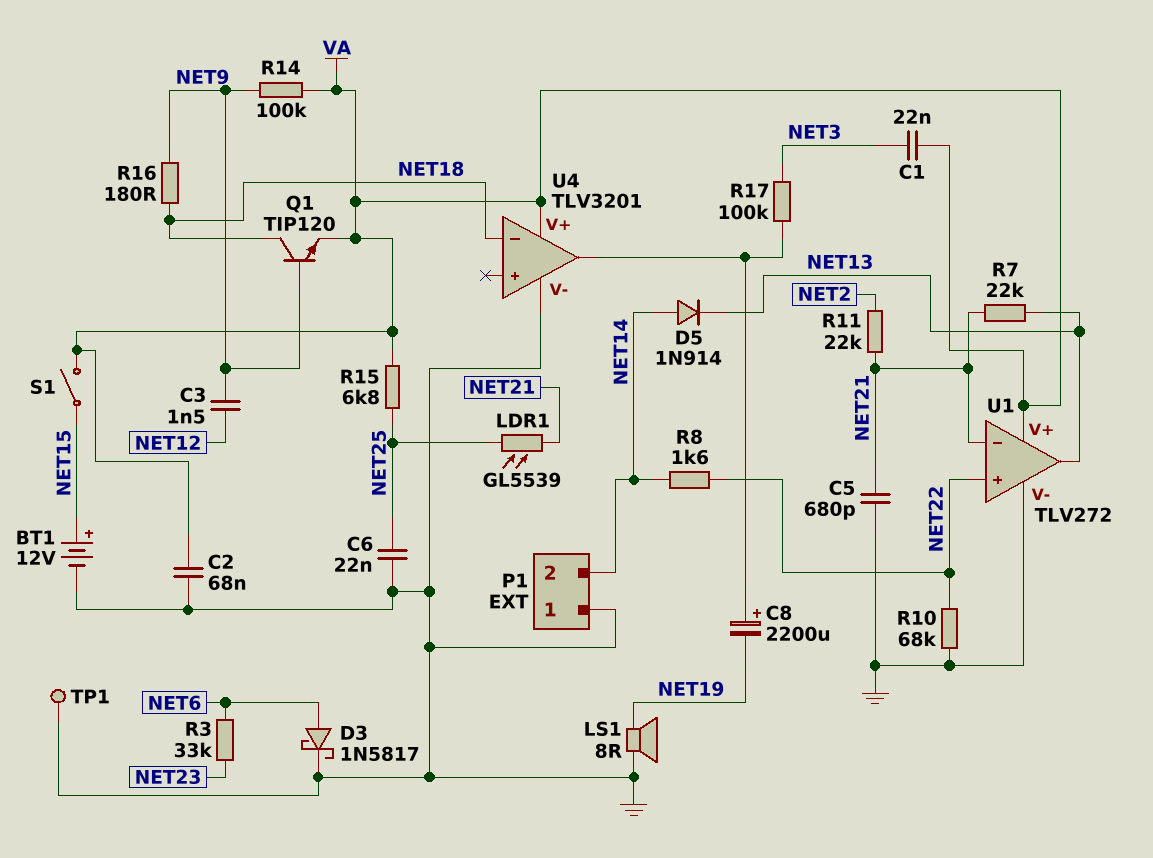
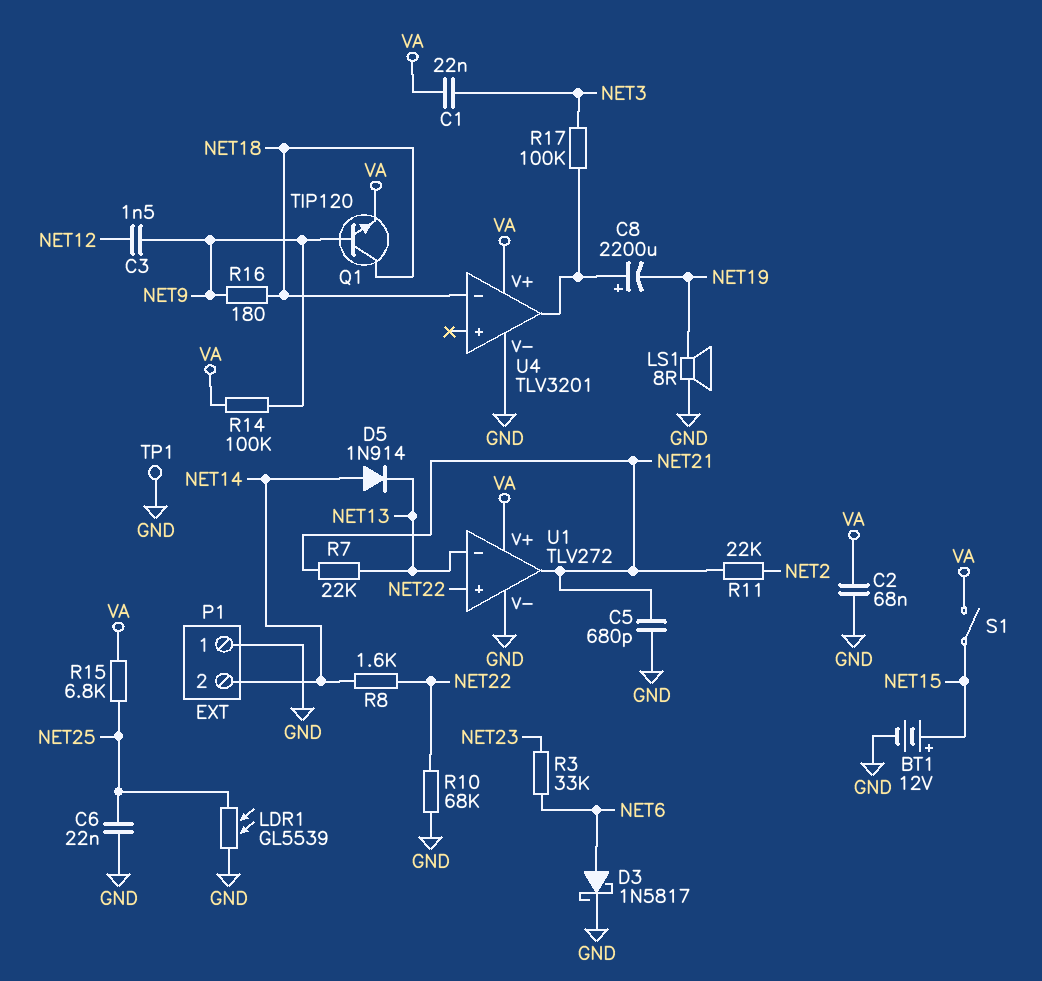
LDR1: GL5539 (NET21, NET25) -> GL5539 (GND, NET25)
U1 pin in-: NET21 -> NET13
U1 pin out: NET13 -> NET21

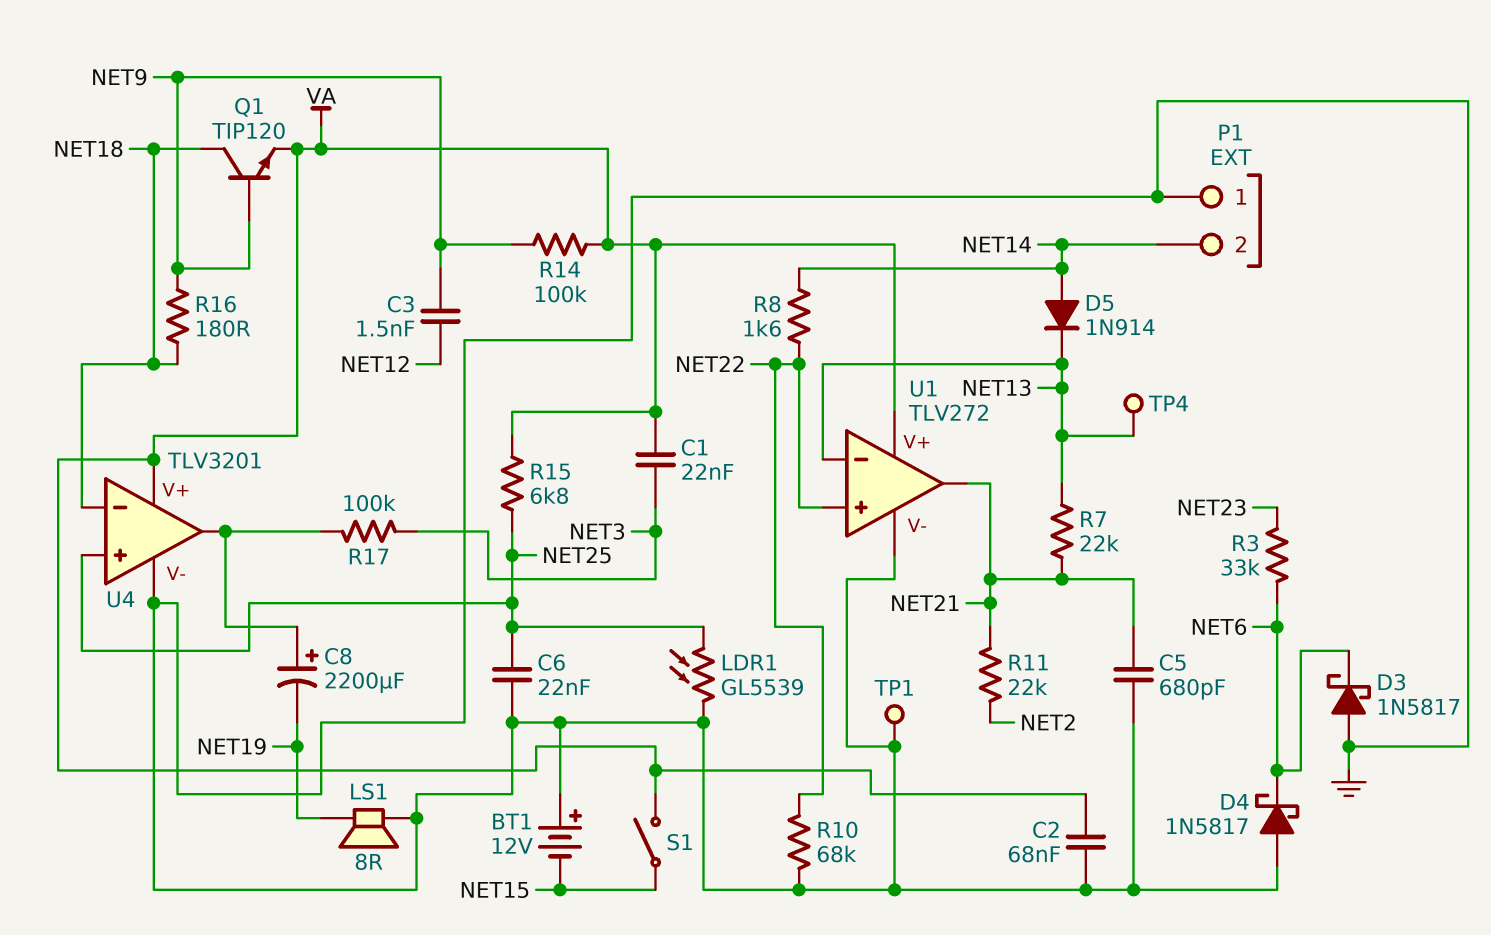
BT1: 12V (plus NET15, minus GND) -> 12V (plus GND, minus NET15)
D3: schottky 1N5817 (A NET6, K GND) -> schottky 1N5817 (A GND, K NET6)
D4: none -> schottky 1N5817 (A GND, K NET6)
TP4: none -> test point (NET13)
U4 pin in+: none -> NET25

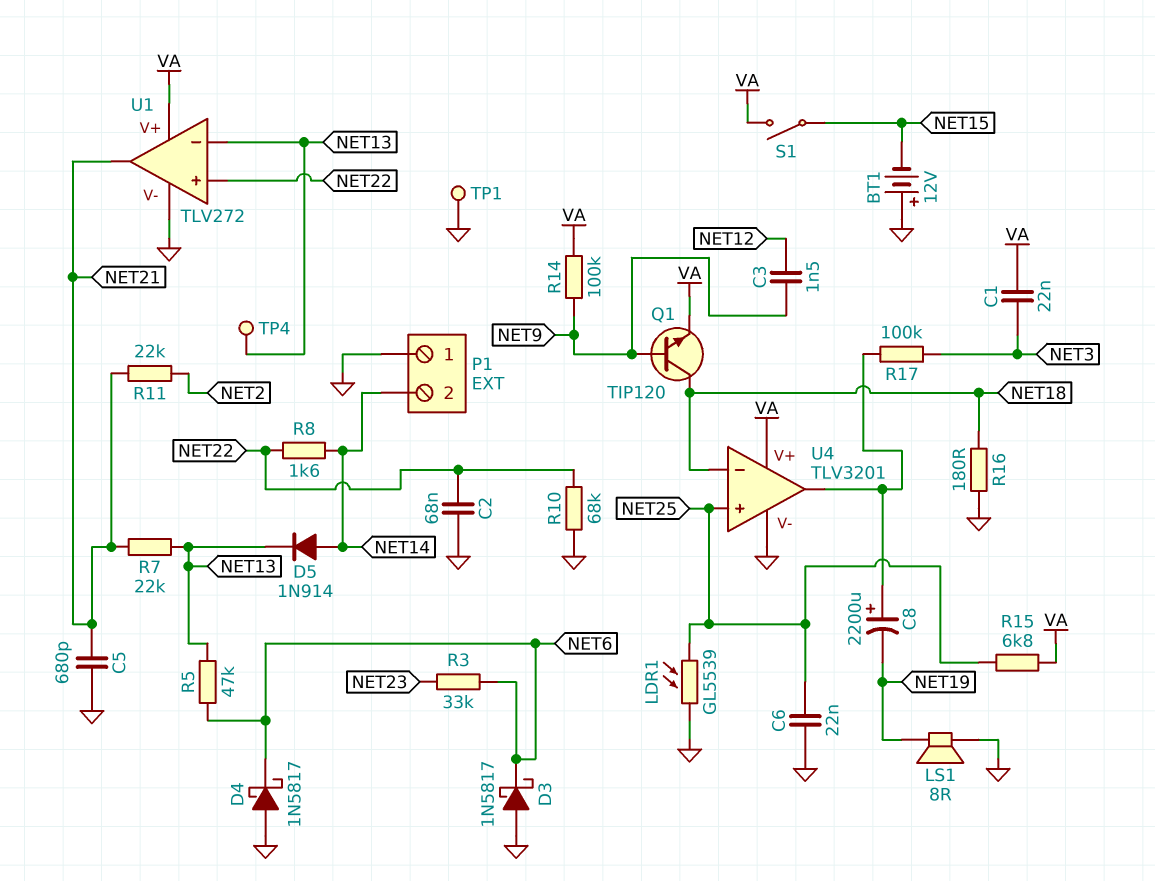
C2: 68nF (GND, VA) -> 68nF (GND, NET22)
R5: none -> 47k (NET6, NET13)
R16: 180 (NET9, NET18) -> 180 (GND, NET18)

